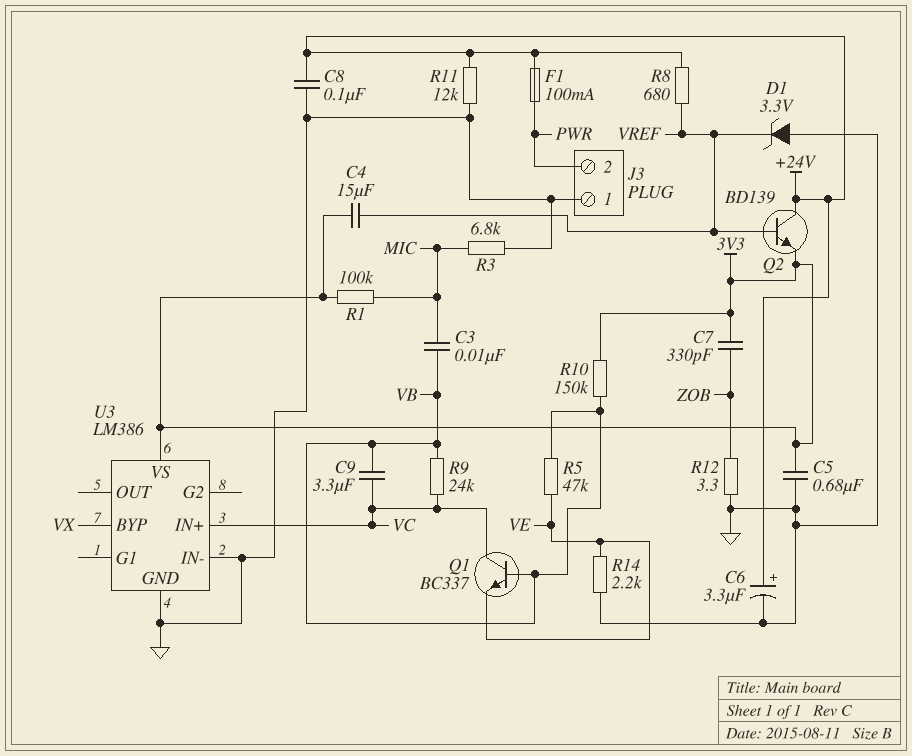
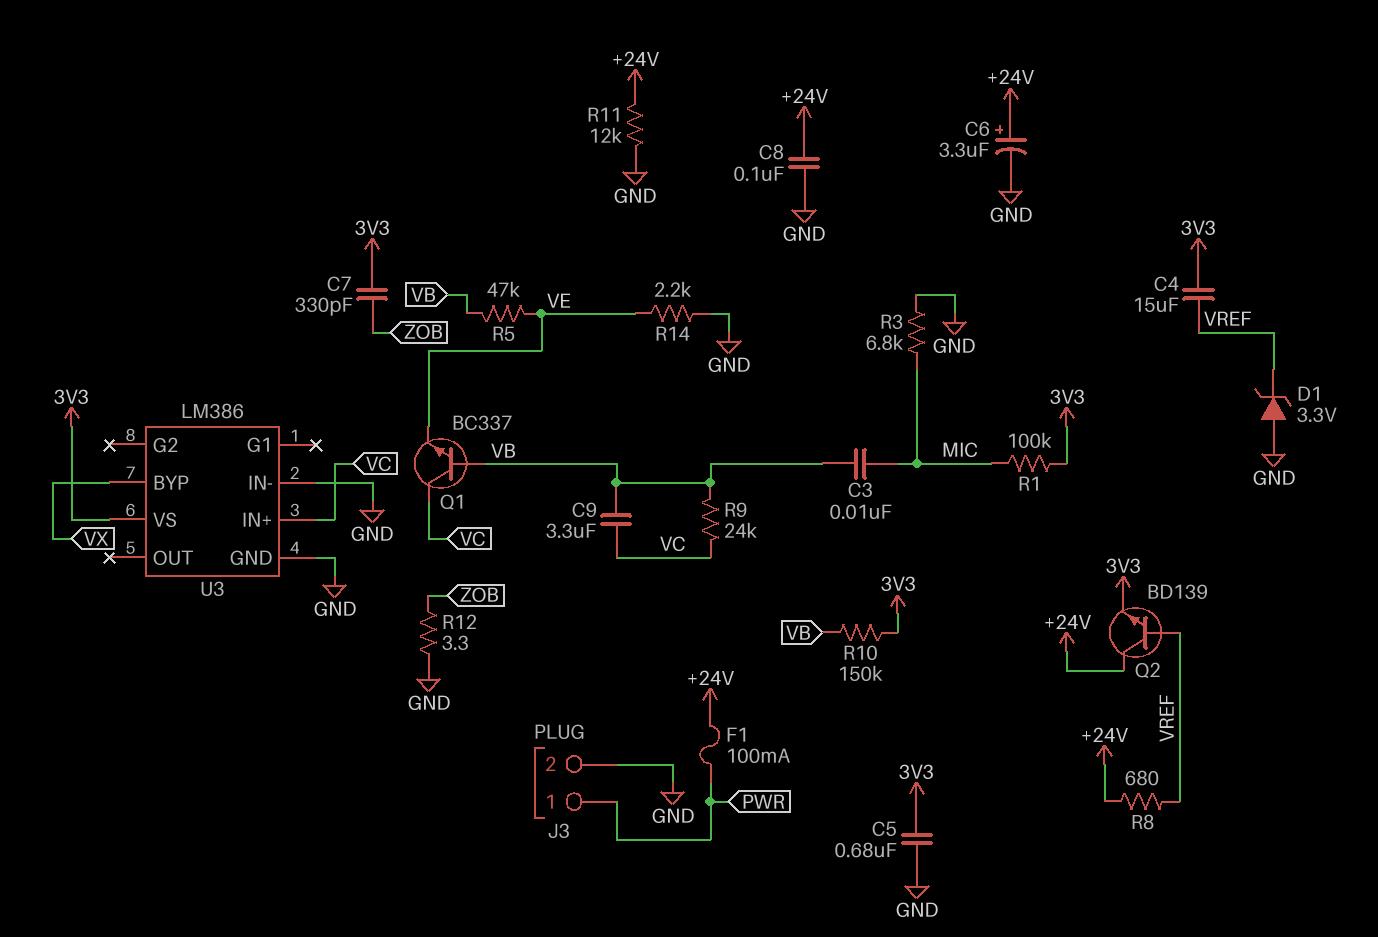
J3 pin 1: GND -> PWR
J3 pin 2: PWR -> GND

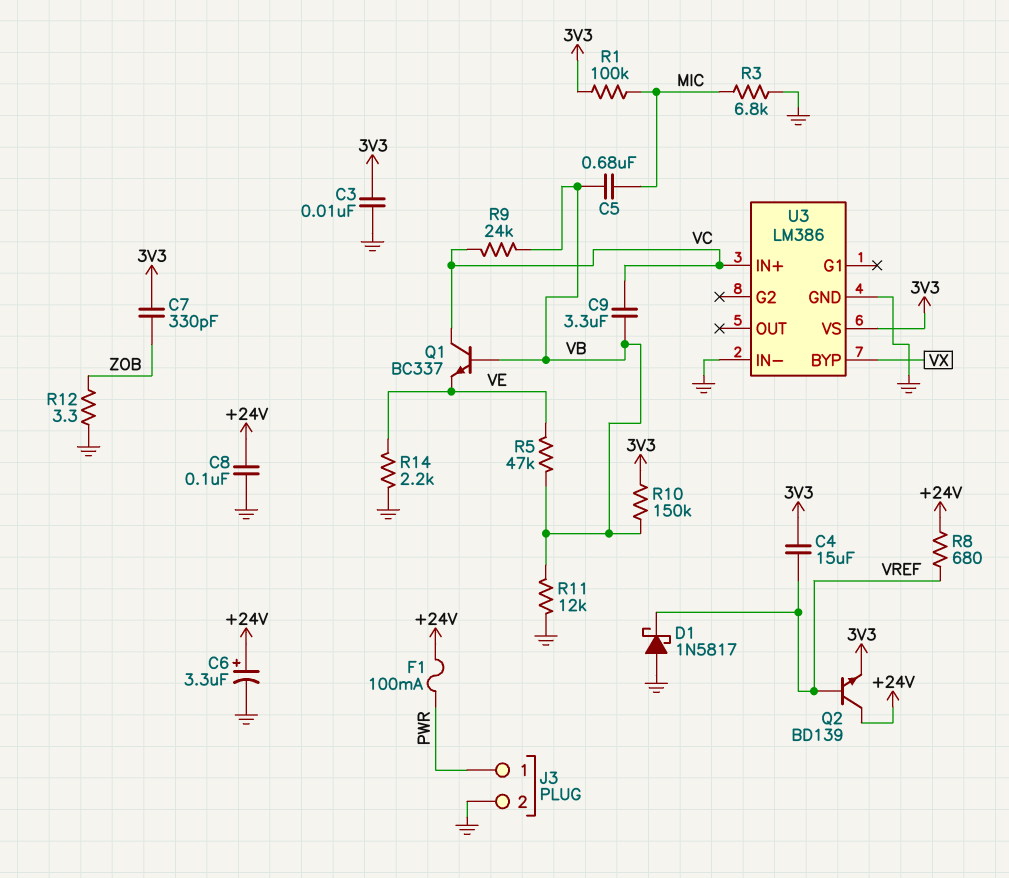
C3: 10nF (MIC, VB) -> 10nF (3V3, GND)
C5: 680nF (3V3, GND) -> 680nF (MIC, VB)
D1: zener 3.3V (A GND, K VREF) -> schottky 1N5817 (A GND, K VREF)
R11: 12k (+24V, GND) -> 12k (GND, VB)

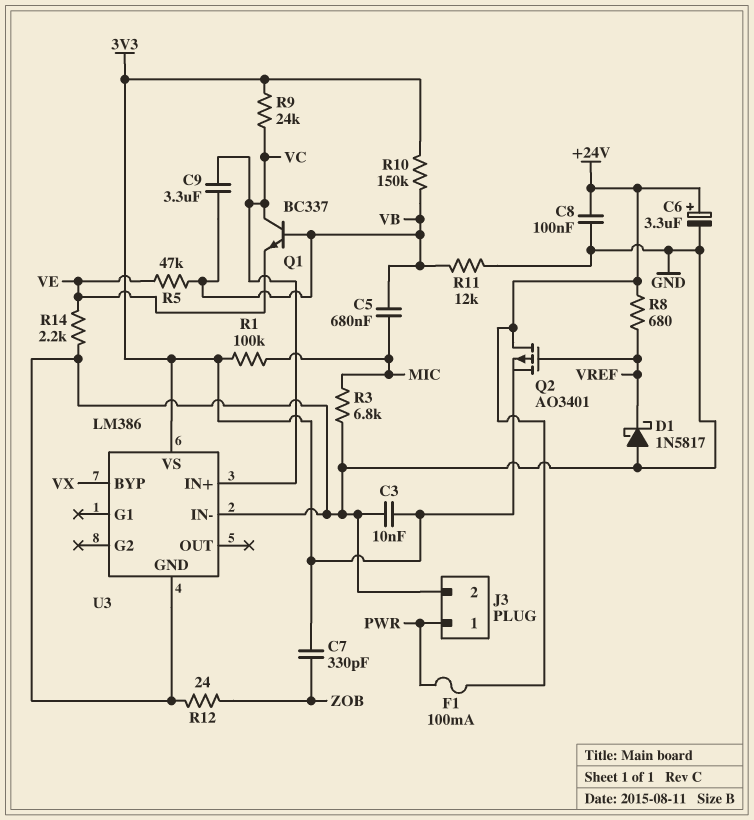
C4: 15uF (3V3, VREF) -> none
Q2: NPN BD139 (B VREF, C +24V, E 3V3) -> PMOS AO3401 (G VREF, D +24V, S 3V3)
R9: 24k (VB, VC) -> 24k (3V3, VC)
R12: 3.3 (GND, ZOB) -> 24 (GND, ZOB)

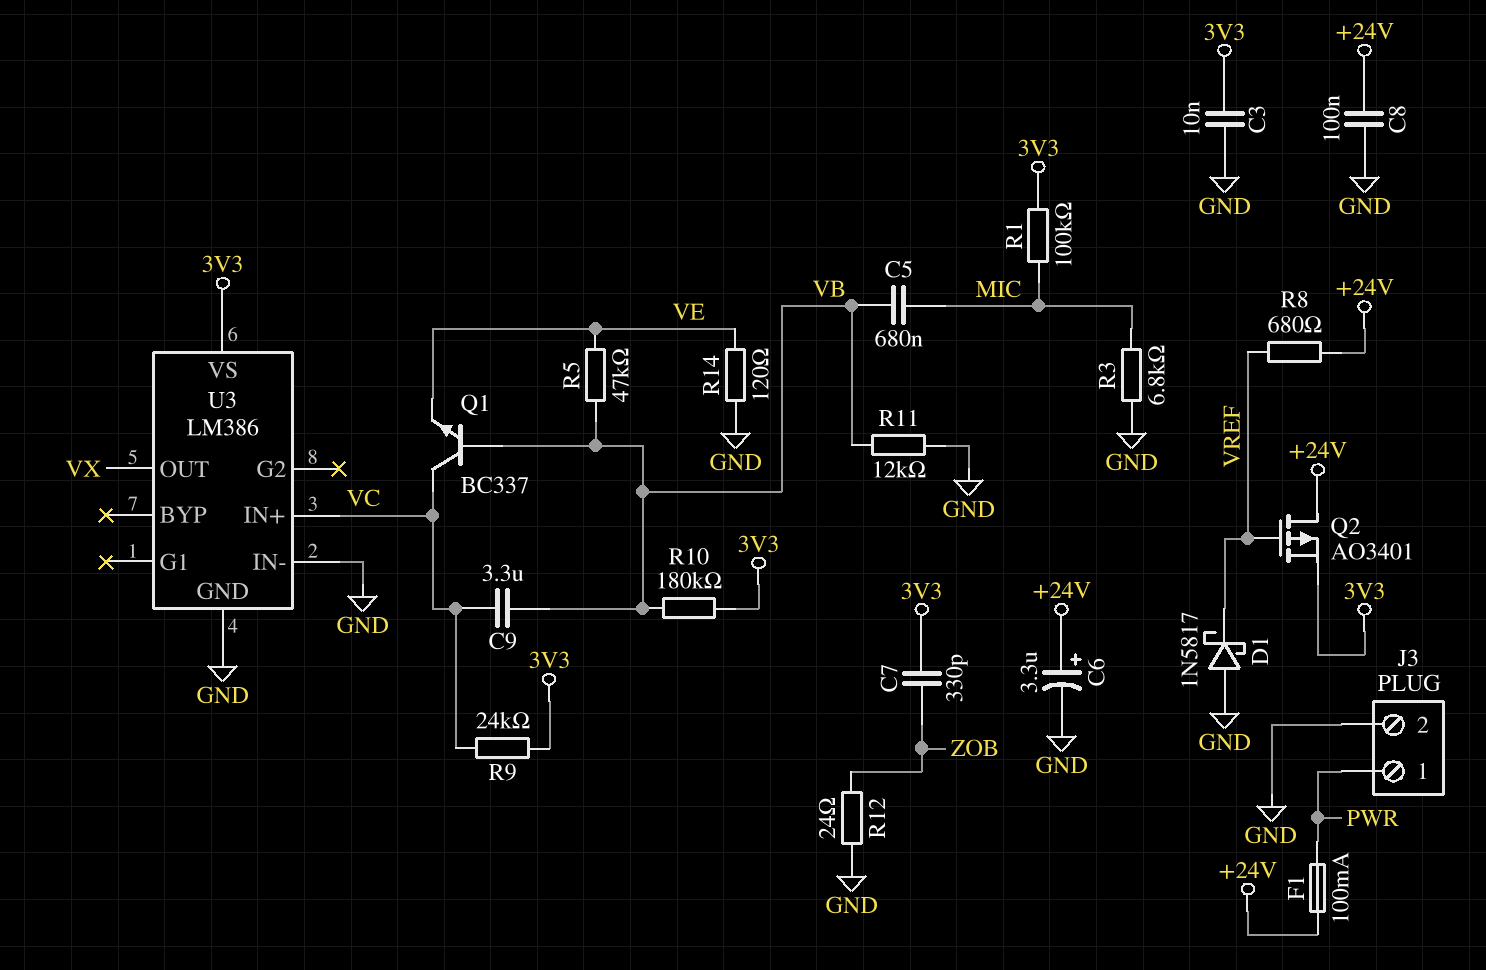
R10: 150k (3V3, VB) -> 180k (3V3, VB)
R14: 2.2k (GND, VE) -> 120 (GND, VE)
U3 pin BYP: VX -> none
U3 pin OUT: none -> VX

